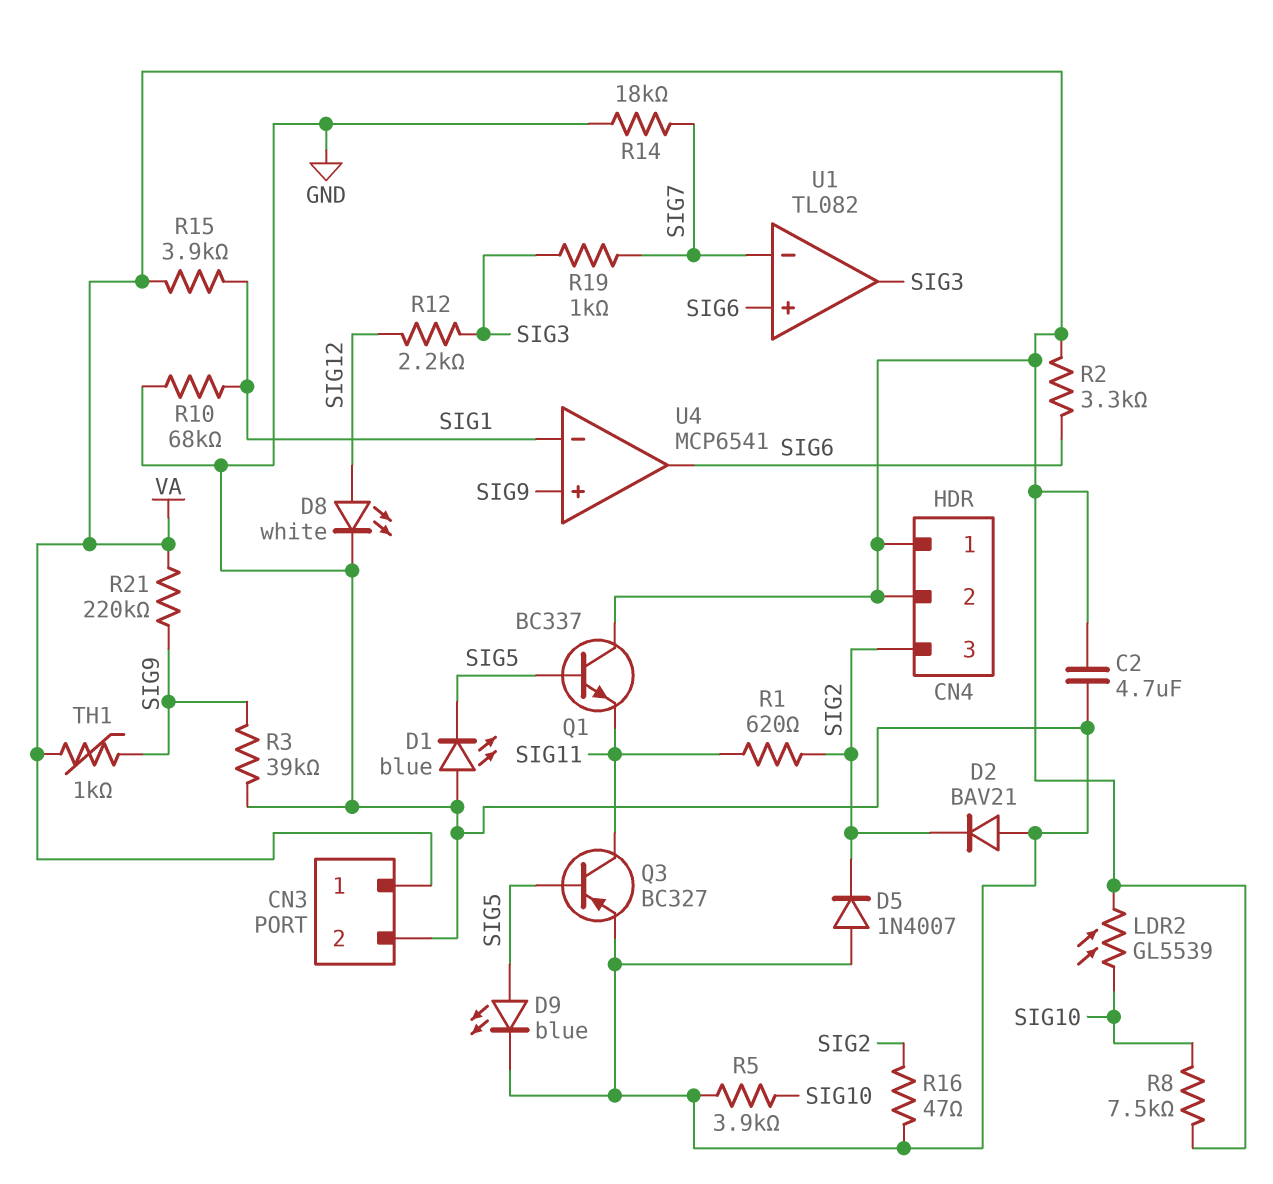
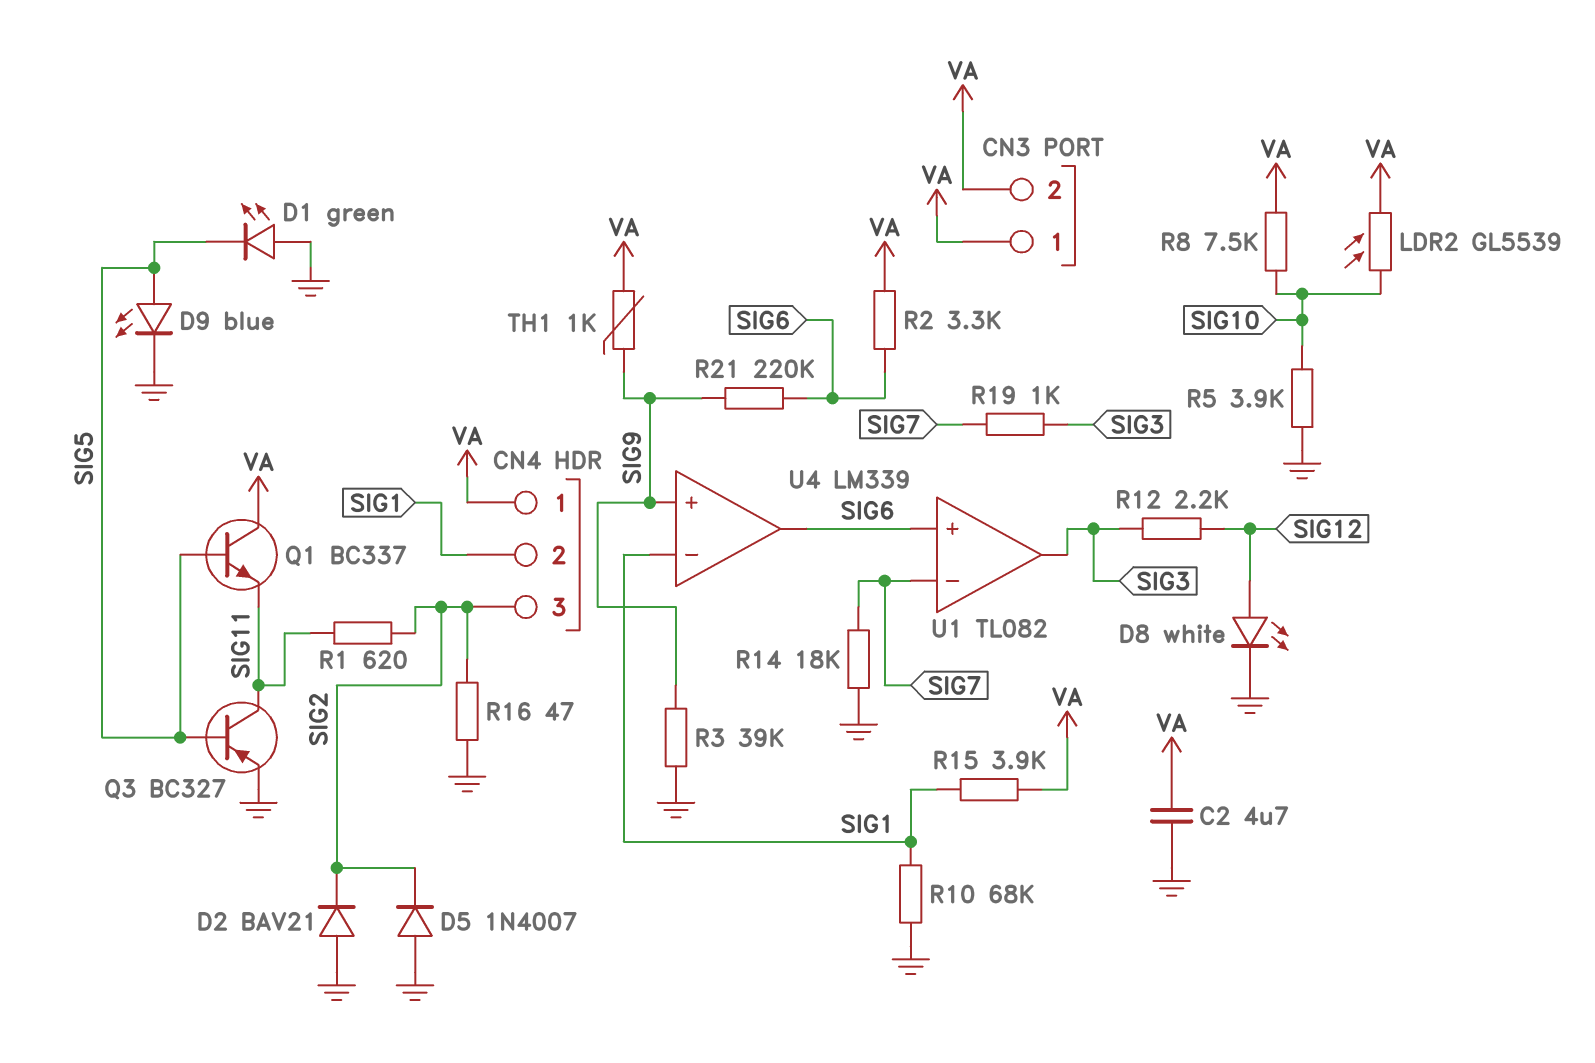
CN3 pin 2: GND -> VA
CN4 pin 2: VA -> SIG1
D1: LED blue (A GND, K SIG5) -> LED green (A GND, K SIG5)
R21: 220k (SIG9, VA) -> 220k (SIG6, SIG9)
U4: MCP6541 -> LM339

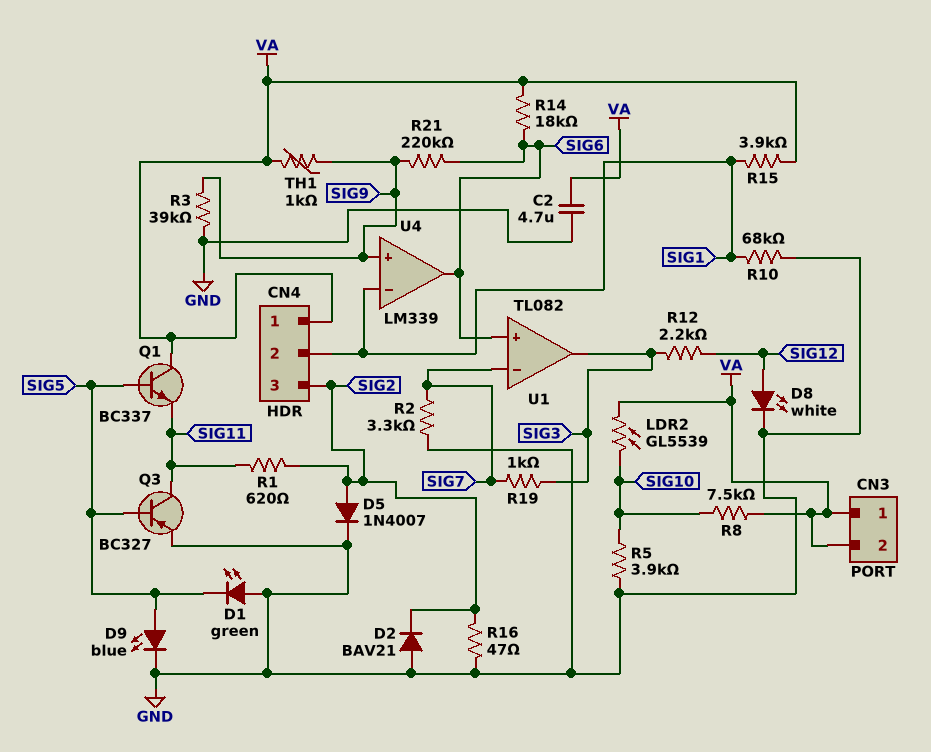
D5: diode 1N4007 (A GND, K SIG2) -> diode 1N4007 (A SIG2, K GND)
R2: 3.3k (SIG6, VA) -> 3.3k (GND, SIG7)
R14: 18k (GND, SIG7) -> 18k (SIG6, VA)

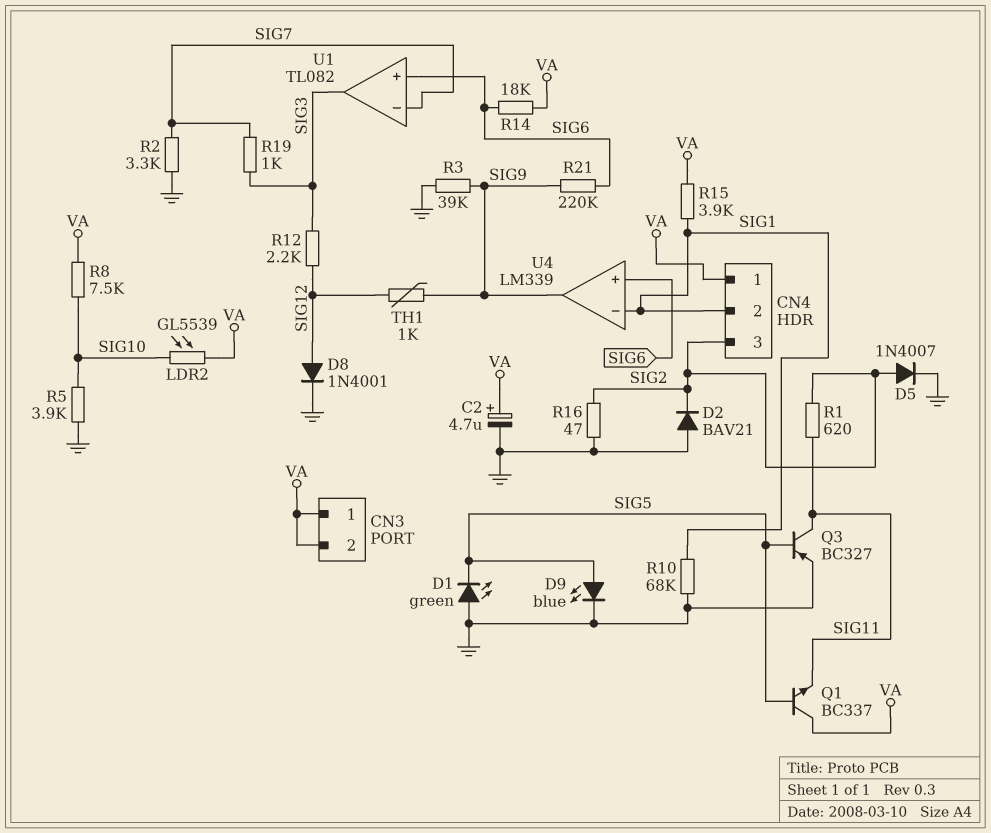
C2: 4.7uF (GND, VA) -> 4.7uF (plus VA, minus GND)
D8: LED white (A SIG12, K GND) -> diode 1N4001 (A SIG12, K GND)
TH1: 1k (SIG9, VA) -> 1k (SIG9, SIG12)
U4 pin in+: SIG9 -> SIG6
U4 pin out: SIG6 -> SIG9

